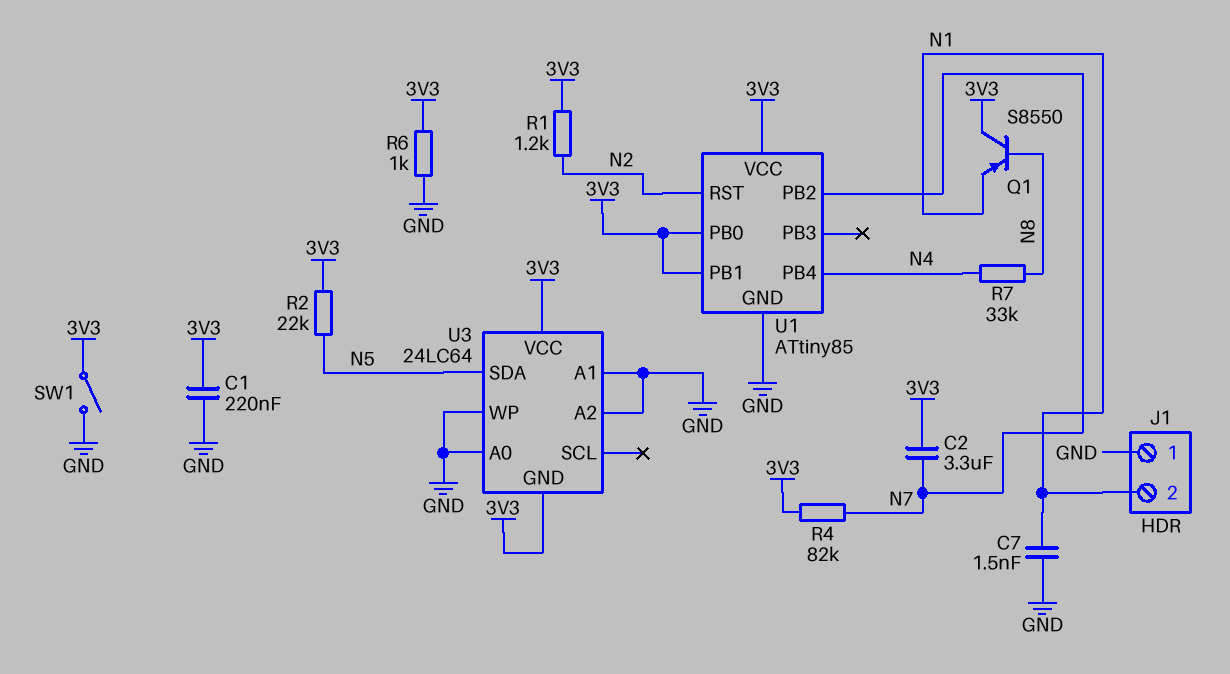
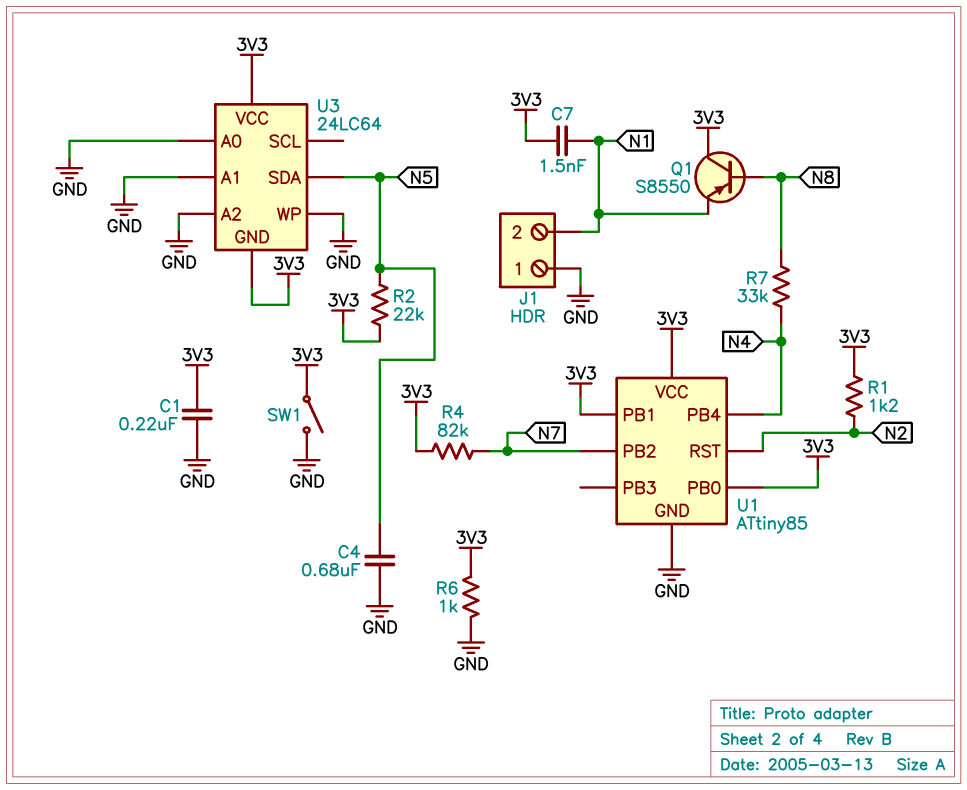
C2: 3.3uF (3V3, N7) -> none
C4: none -> 680nF (GND, N5)
C7: 1.5nF (GND, N1) -> 1.5nF (3V3, N1)

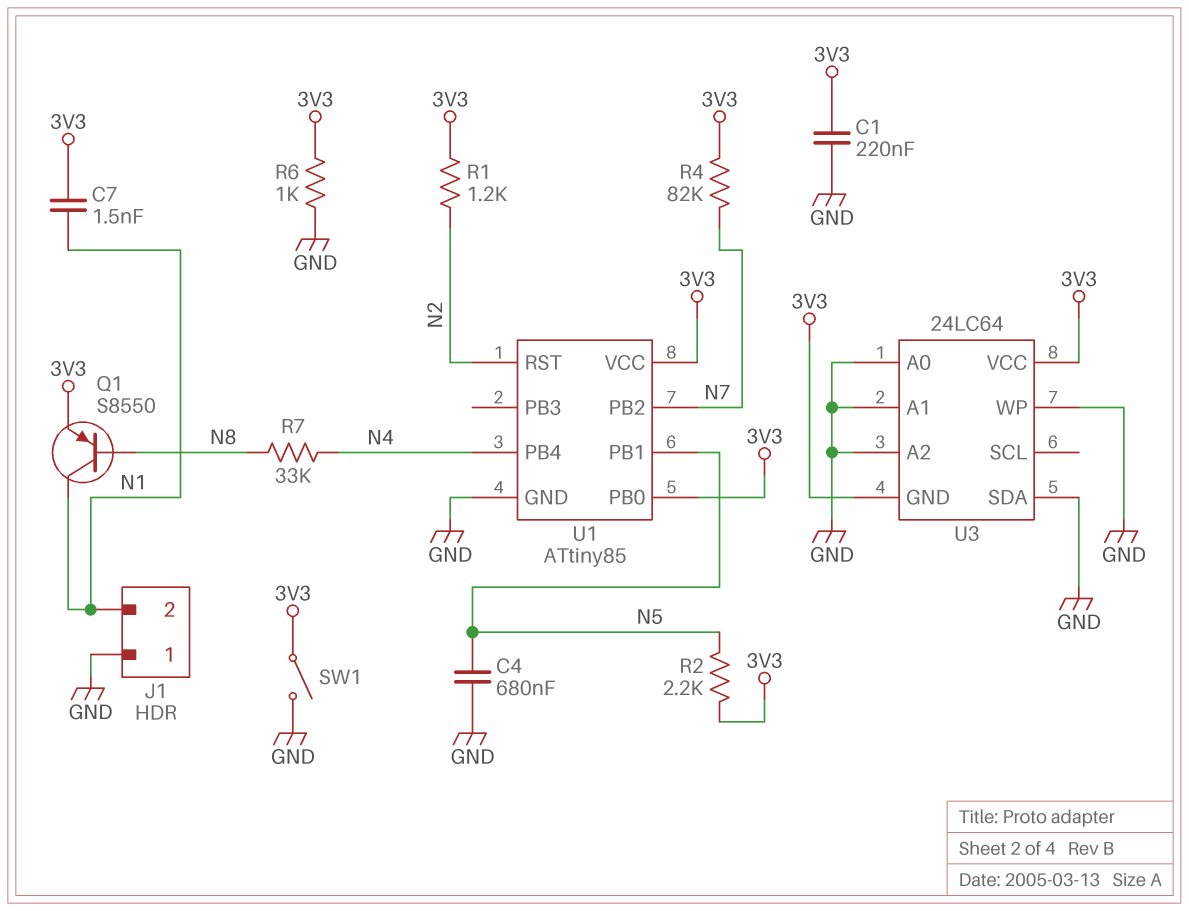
Q1: PNP S8550 (B N8, C 3V3, E N1) -> PNP S8550 (B N8, C N1, E 3V3)
R2: 22k (3V3, N5) -> 2.2k (3V3, N5)
U1 pin PB1: 3V3 -> N5
U3 pin SDA: N5 -> GND

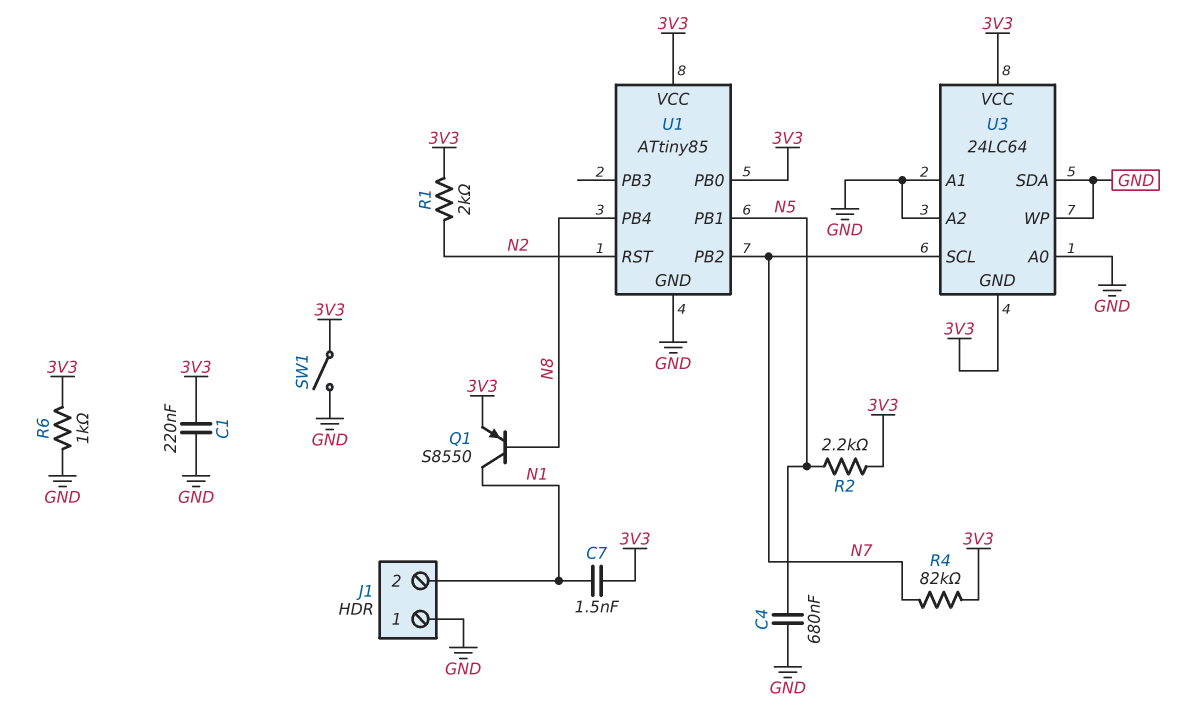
R1: 1.2k (3V3, N2) -> 2k (3V3, N2)
R7: 33k (N4, N8) -> none
U1 pin PB4: N4 -> N8
U3 pin SCL: none -> N7

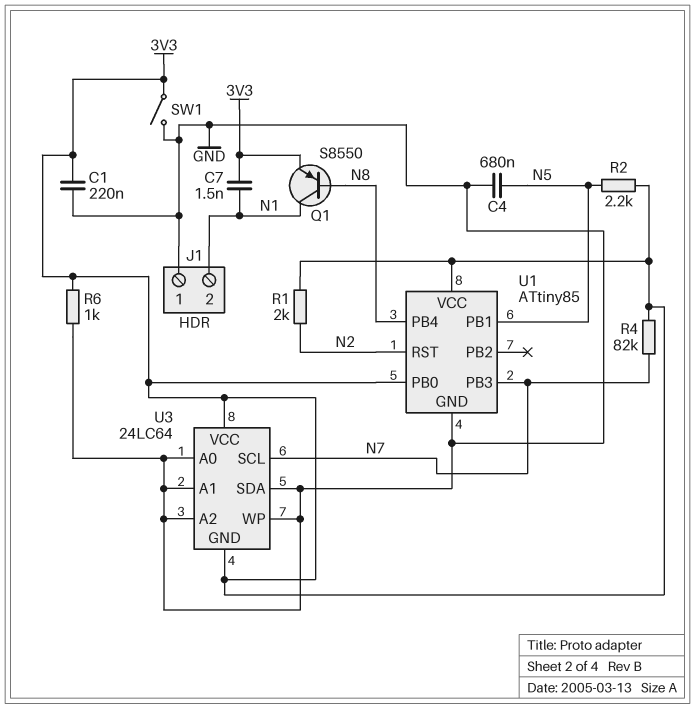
U1 pin PB2: N7 -> none
U1 pin PB3: none -> N7

